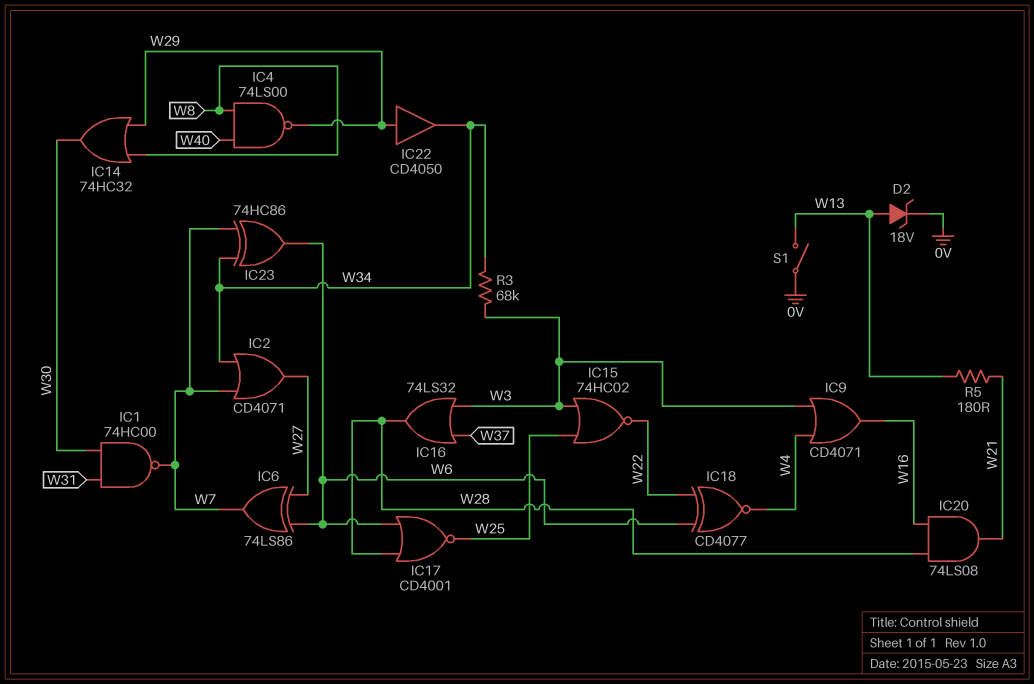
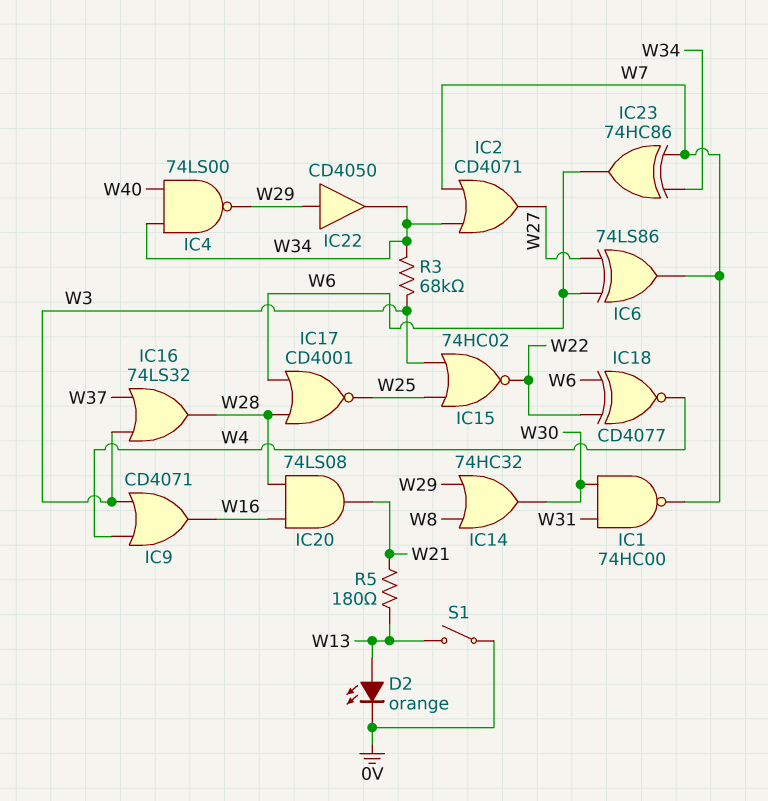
D2: zener 18V (A W13, K 0V) -> LED orange (A W13, K 0V)
IC4: NAND 74LS00 (in W8, in W40, out W29) -> NAND 74LS00 (in W34, in W40, out W29)

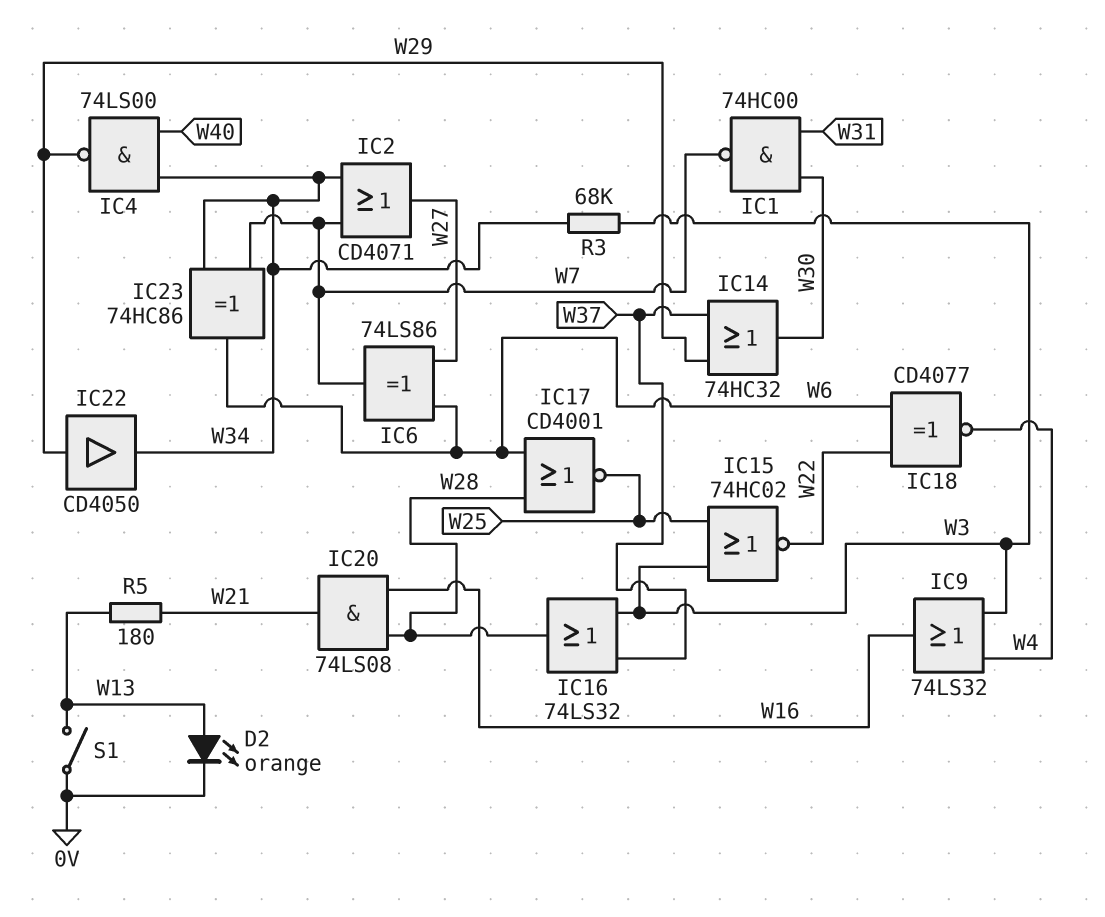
IC9: OR CD4071 (in W3, in W4, out W16) -> OR 74LS32 (in W3, in W4, out W16)
IC14: OR 74HC32 (in W8, in W29, out W30) -> OR 74HC32 (in W29, in W37, out W30)

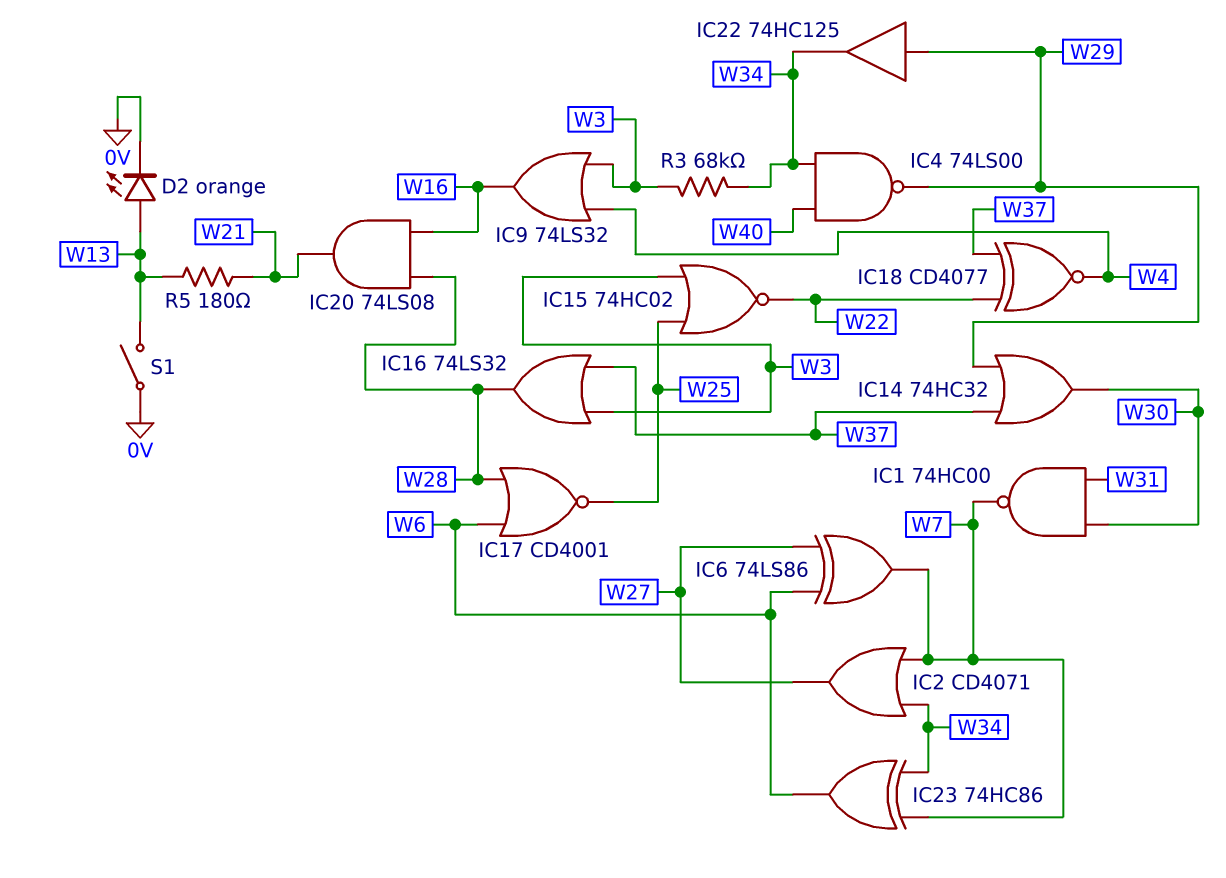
IC18: XNOR CD4077 (in W6, in W22, out W4) -> XNOR CD4077 (in W22, in W37, out W4)
IC22: buffer CD4050 (in W29, out W34) -> buffer 74HC125 (in W29, out W34)

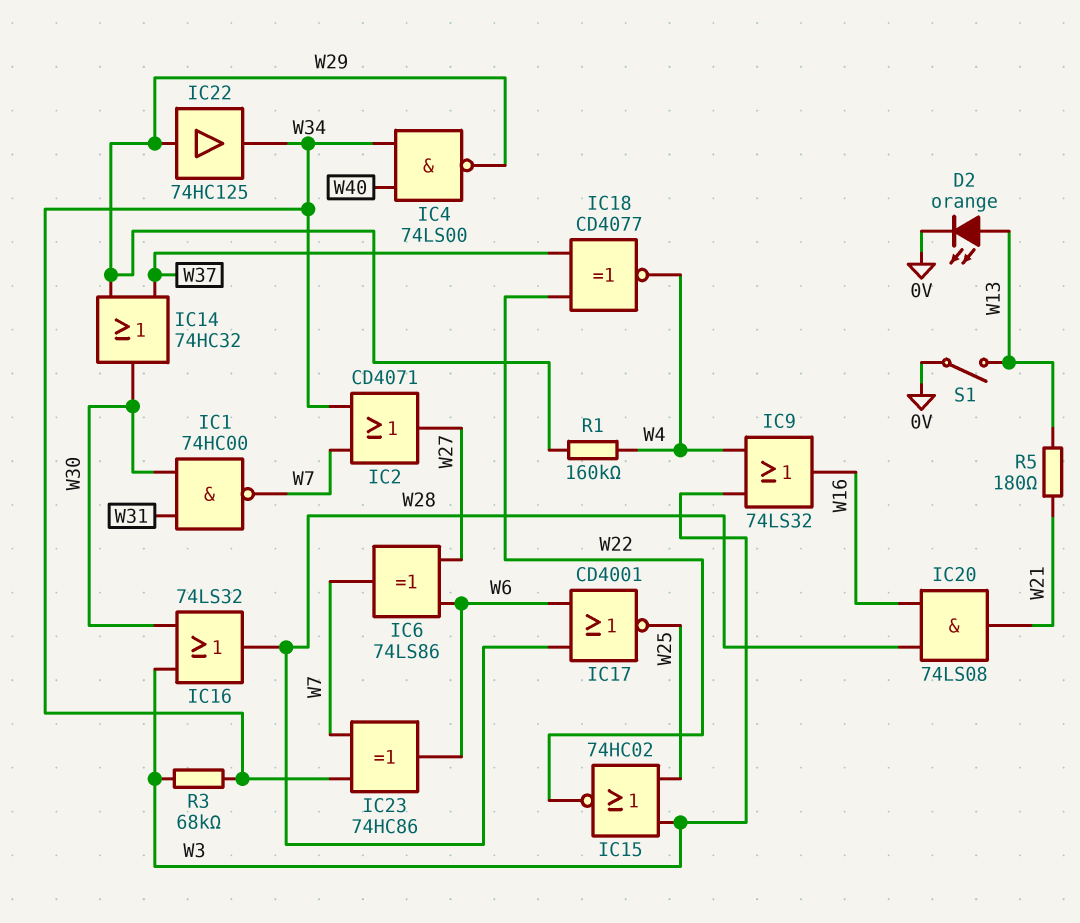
IC16: OR 74LS32 (in W3, in W37, out W28) -> OR 74LS32 (in W3, in W30, out W28)
R1: none -> 160k (W4, W29)

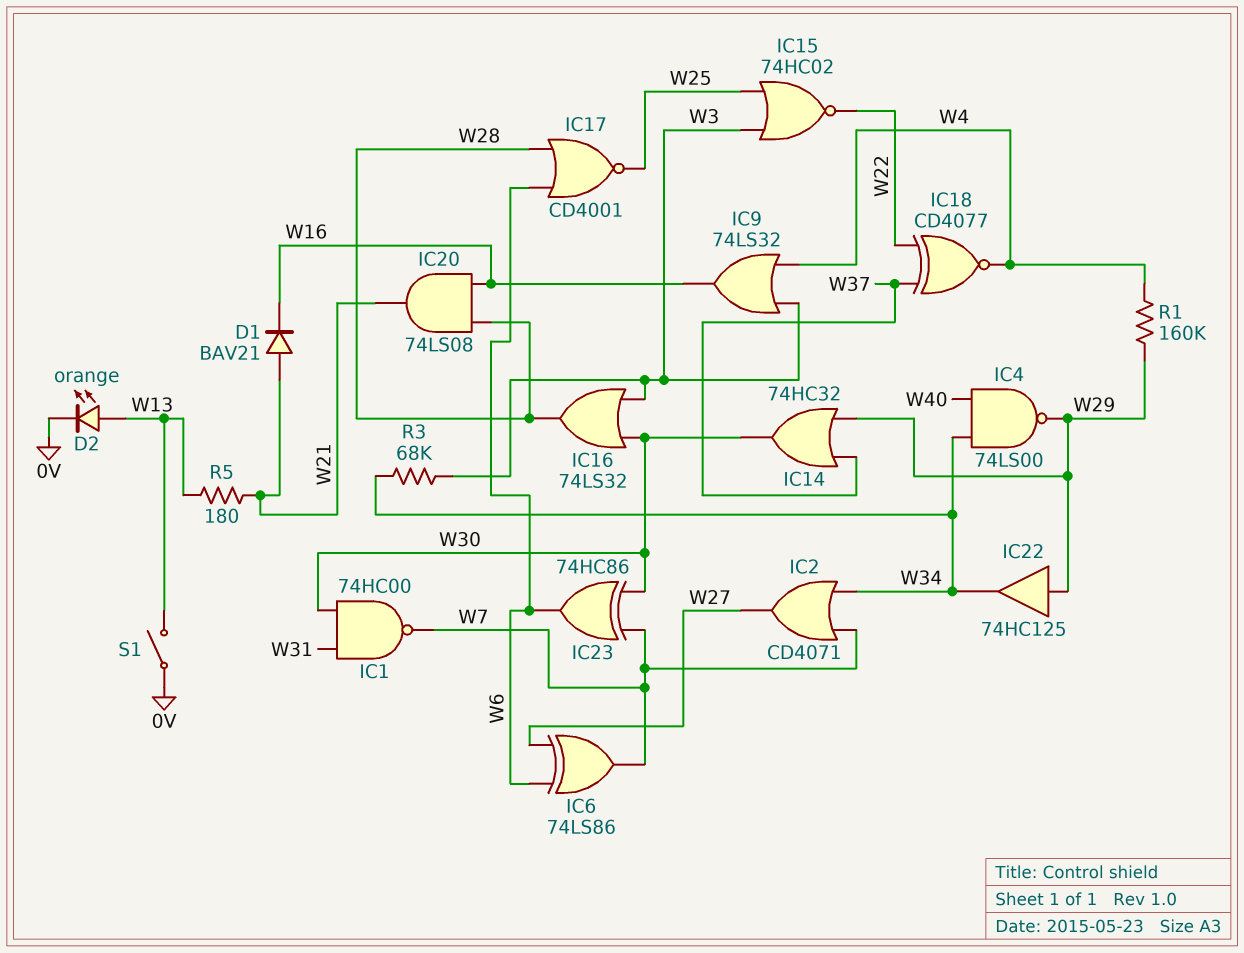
D1: none -> diode BAV21 (A W21, K W16)
IC23: XOR 74HC86 (in W7, in W34, out W6) -> XOR 74HC86 (in W7, in W30, out W6)

